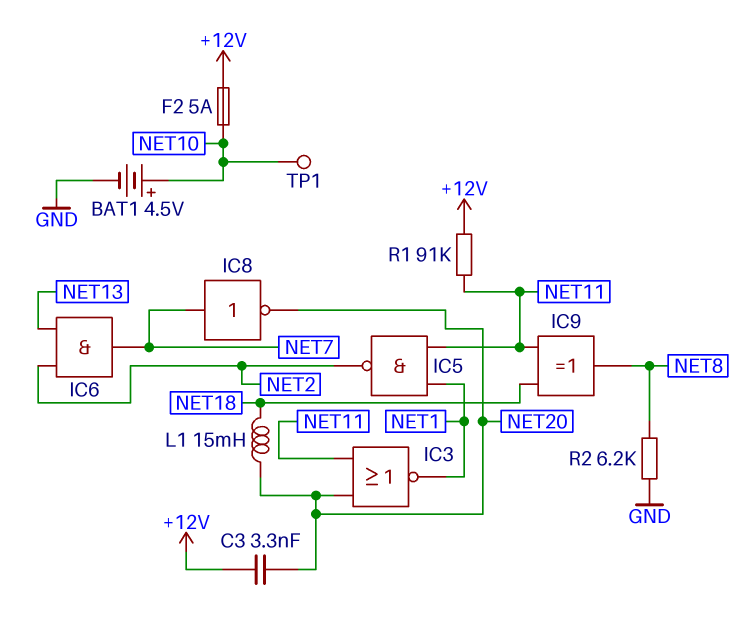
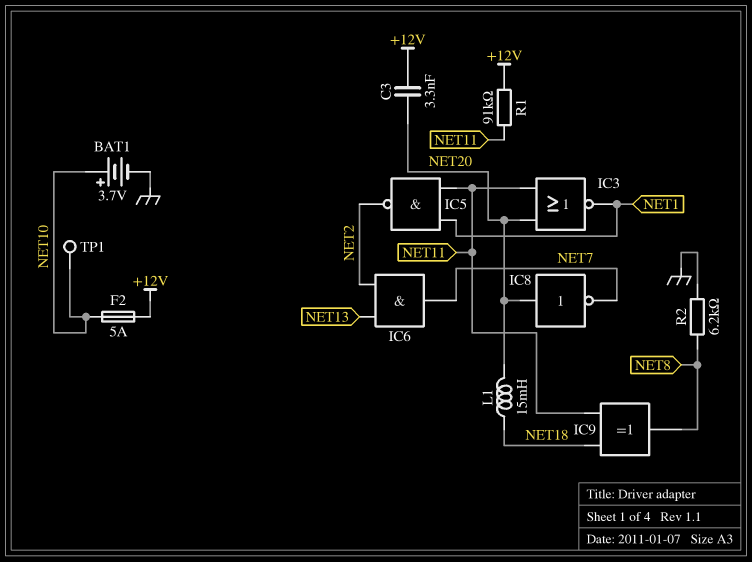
BAT1: 4.5V (plus NET10, minus GND) -> 3.7V (plus NET10, minus GND)
IC8: NOT (in NET7, out NET20) -> NOT (in NET20, out NET7)

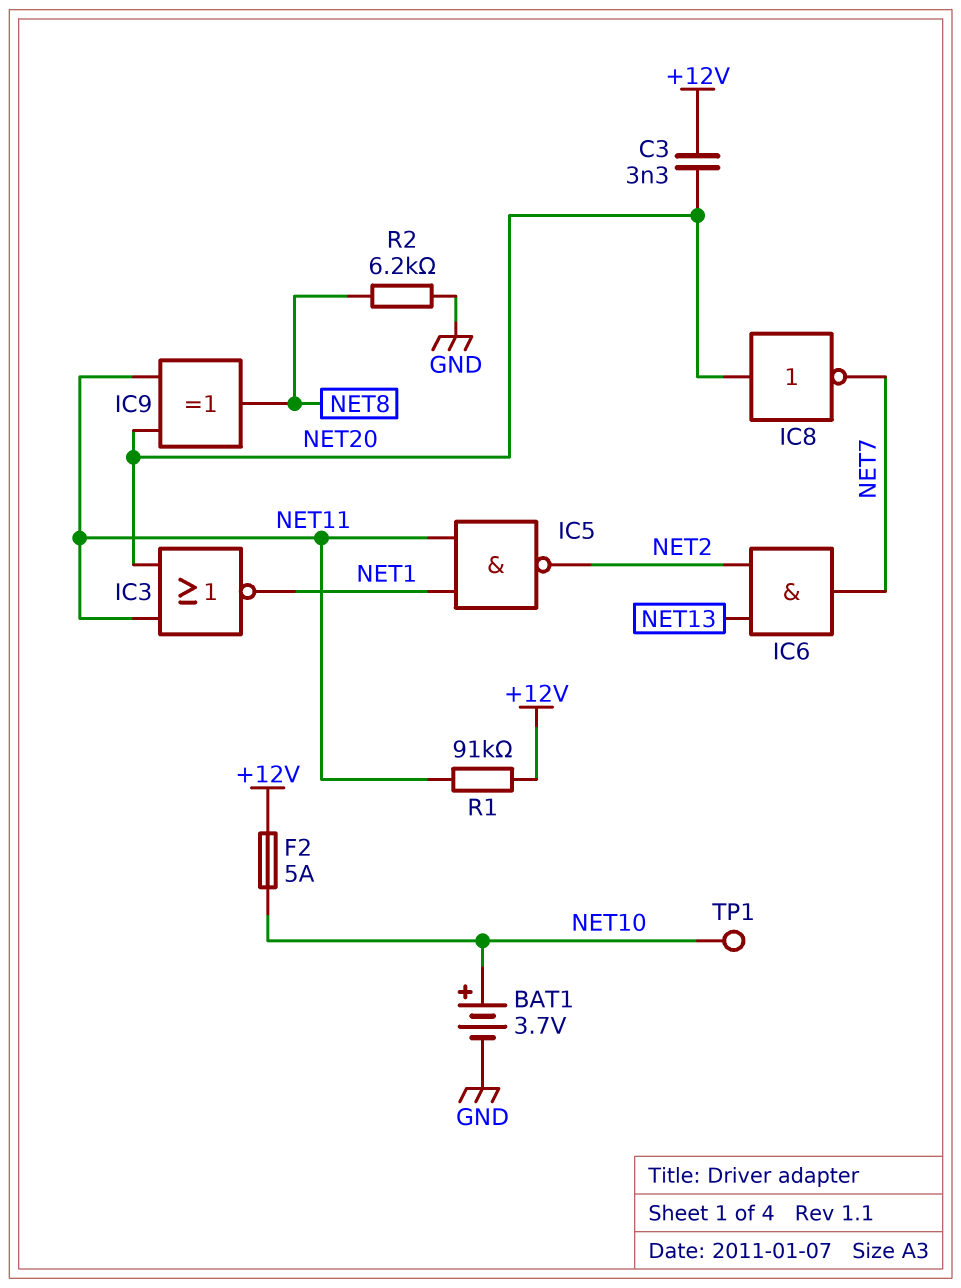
IC9: XOR (in NET11, in NET18, out NET8) -> XOR (in NET11, in NET20, out NET8)
L1: 15mH (NET18, NET20) -> none

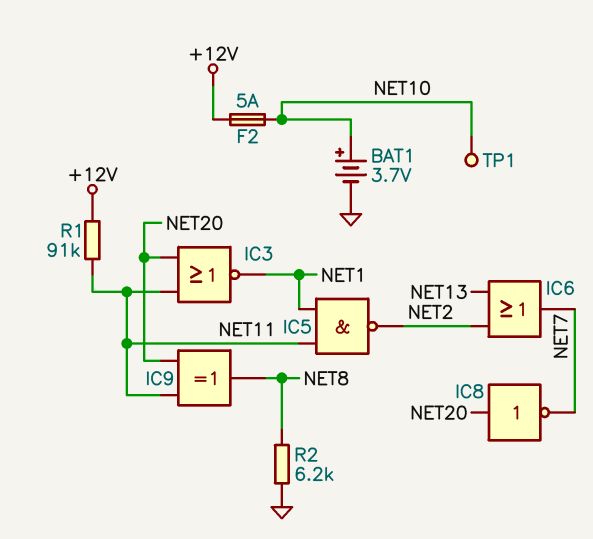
C3: 3.3nF (+12V, NET20) -> none
IC6: AND (in NET2, in NET13, out NET7) -> OR (in NET2, in NET13, out NET7)

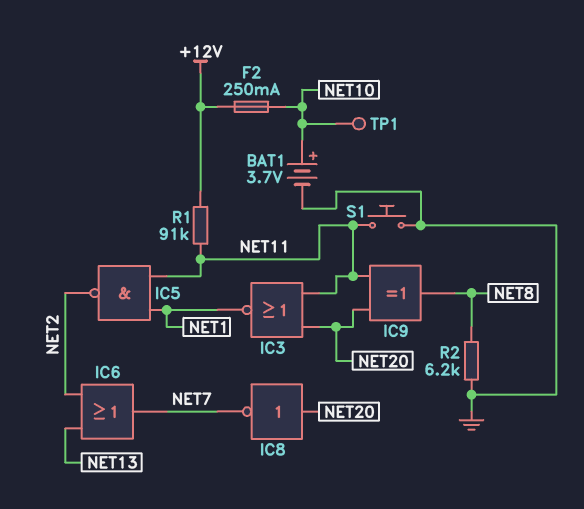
F2: 5A (+12V, NET10) -> 250mA (+12V, NET10)
S1: none -> button (GND, NET11)

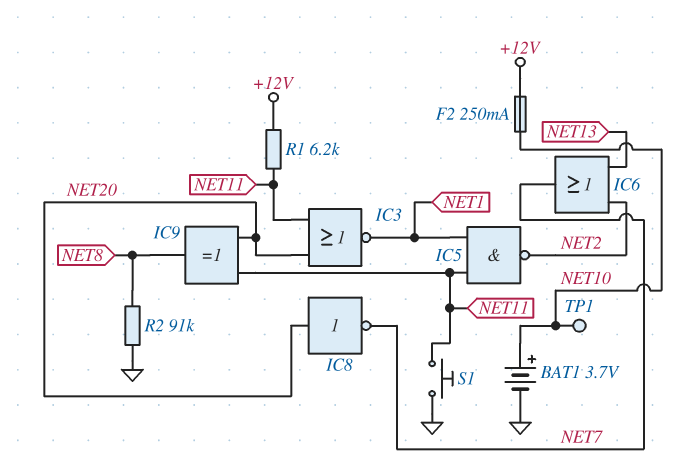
R1: 91k (+12V, NET11) -> 6.2k (+12V, NET11)
R2: 6.2k (GND, NET8) -> 91k (GND, NET8)

